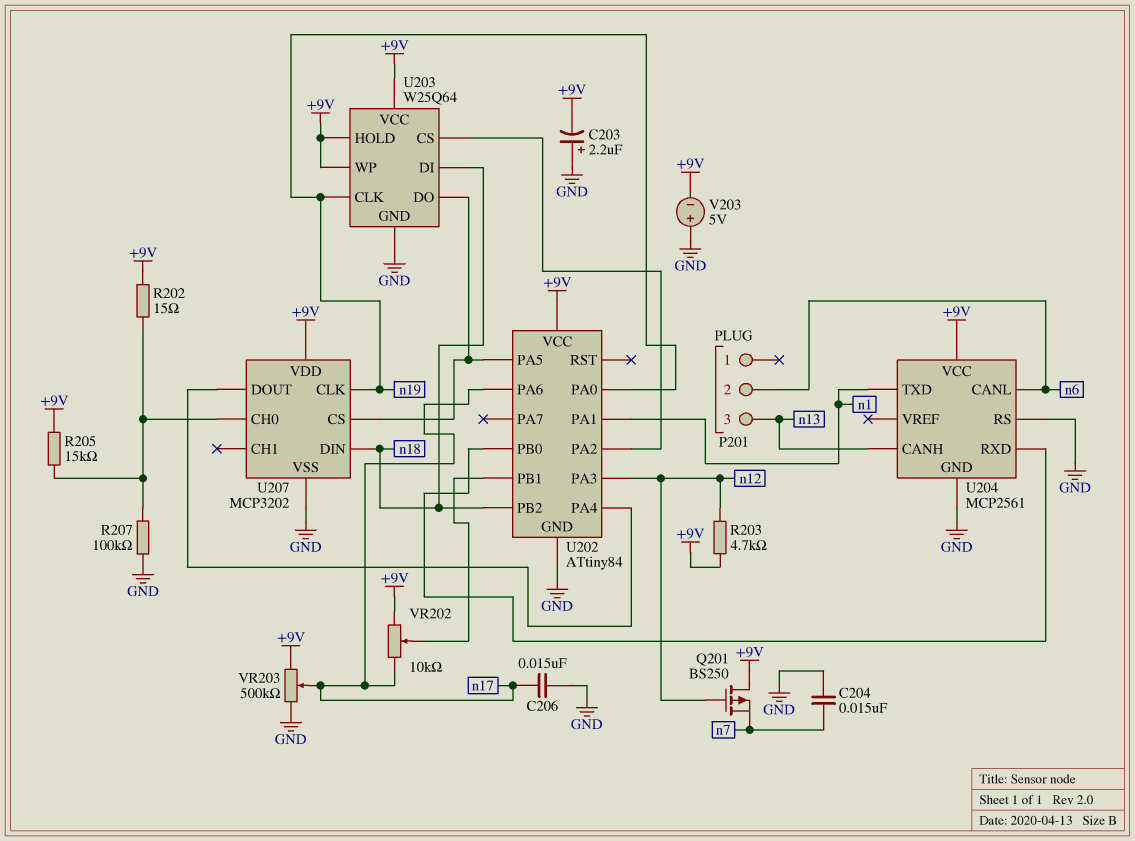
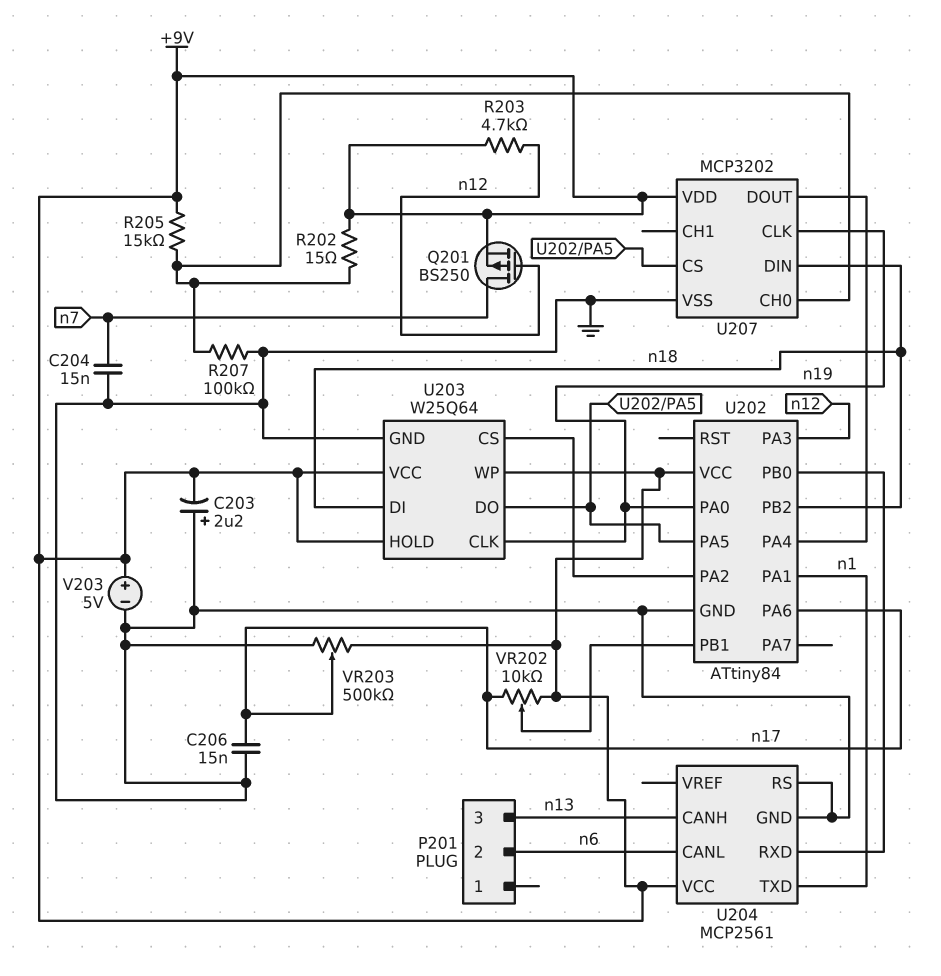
Q201: PMOS BS250 (G n12, D +9V, S n7) -> PMOS BS250 (G n12, D n7, S +9V)
V203: 5V (plus GND, minus +9V) -> 5V (plus +9V, minus GND)

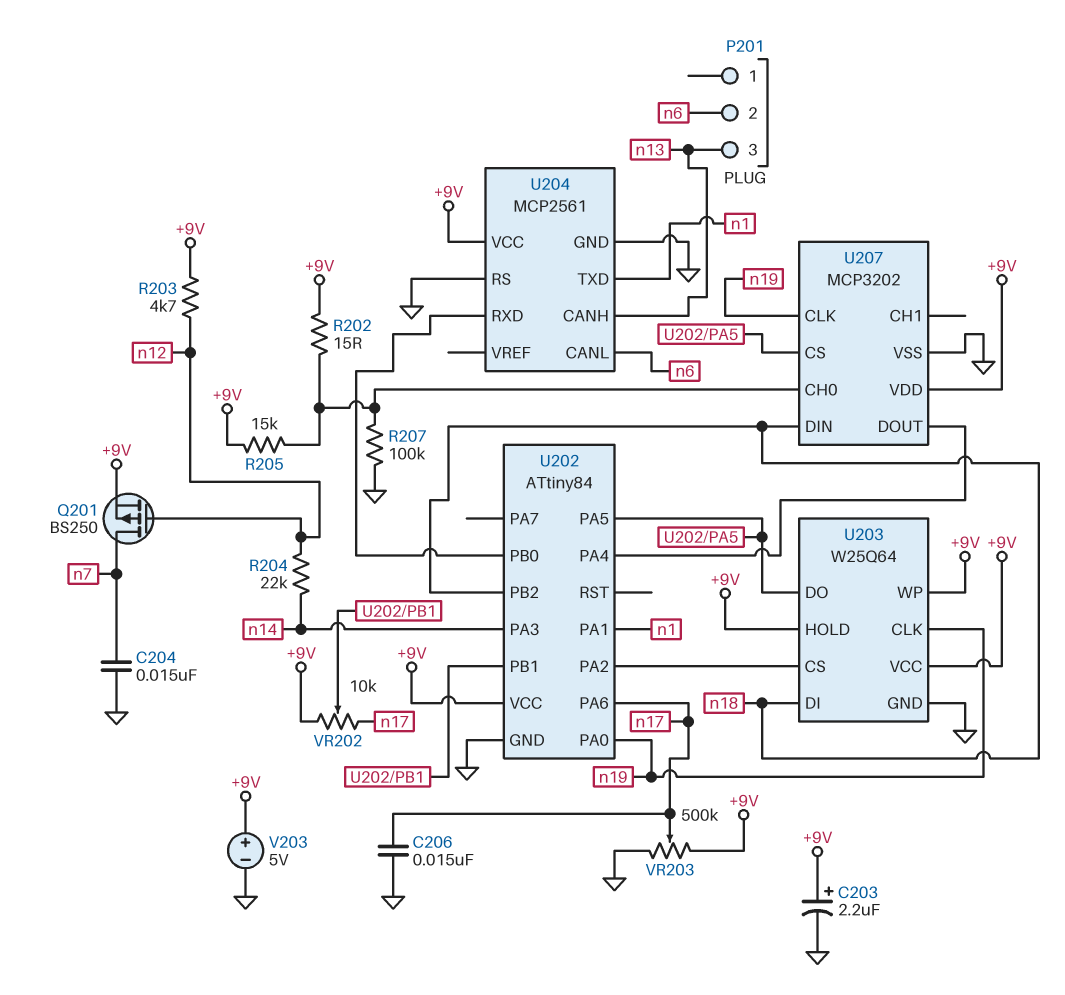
C203: 2.2uF (plus GND, minus +9V) -> 2.2uF (plus +9V, minus GND)
R204: none -> 22k (n12, n14)
U202 pin PA3: n12 -> n14

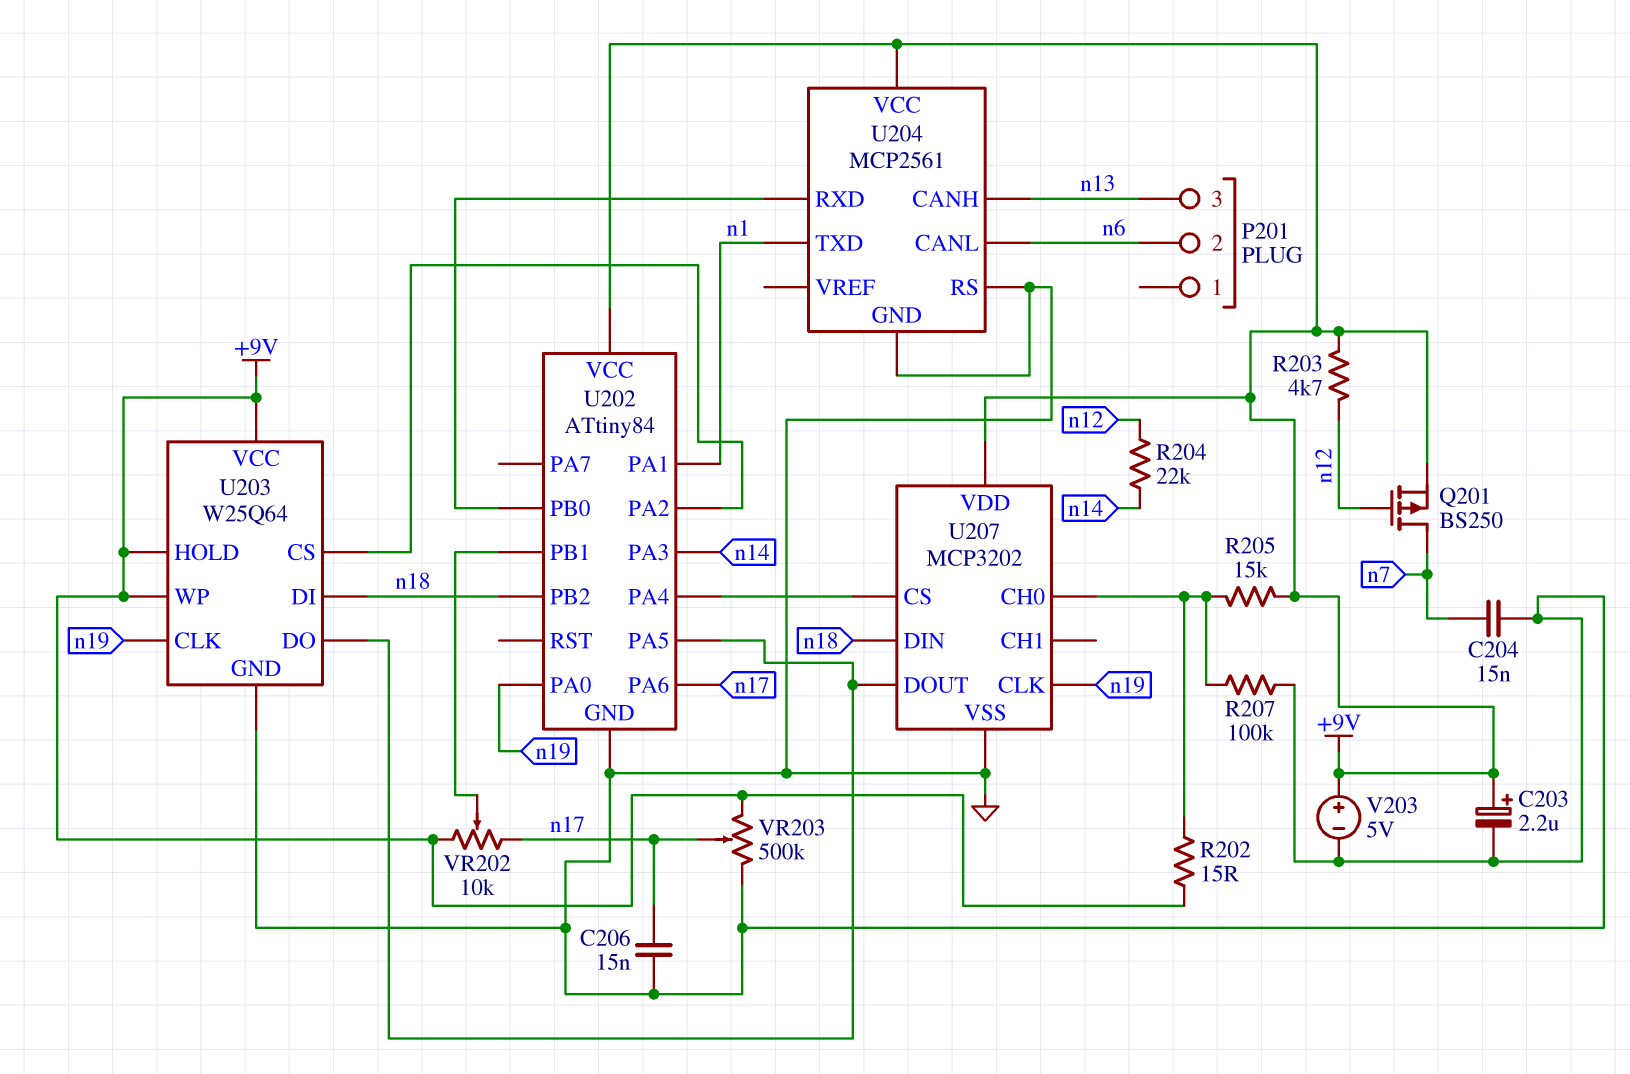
U207 pin CS: U202/PA5 -> U202/PA4
U207 pin DOUT: U202/PA4 -> U202/PA5

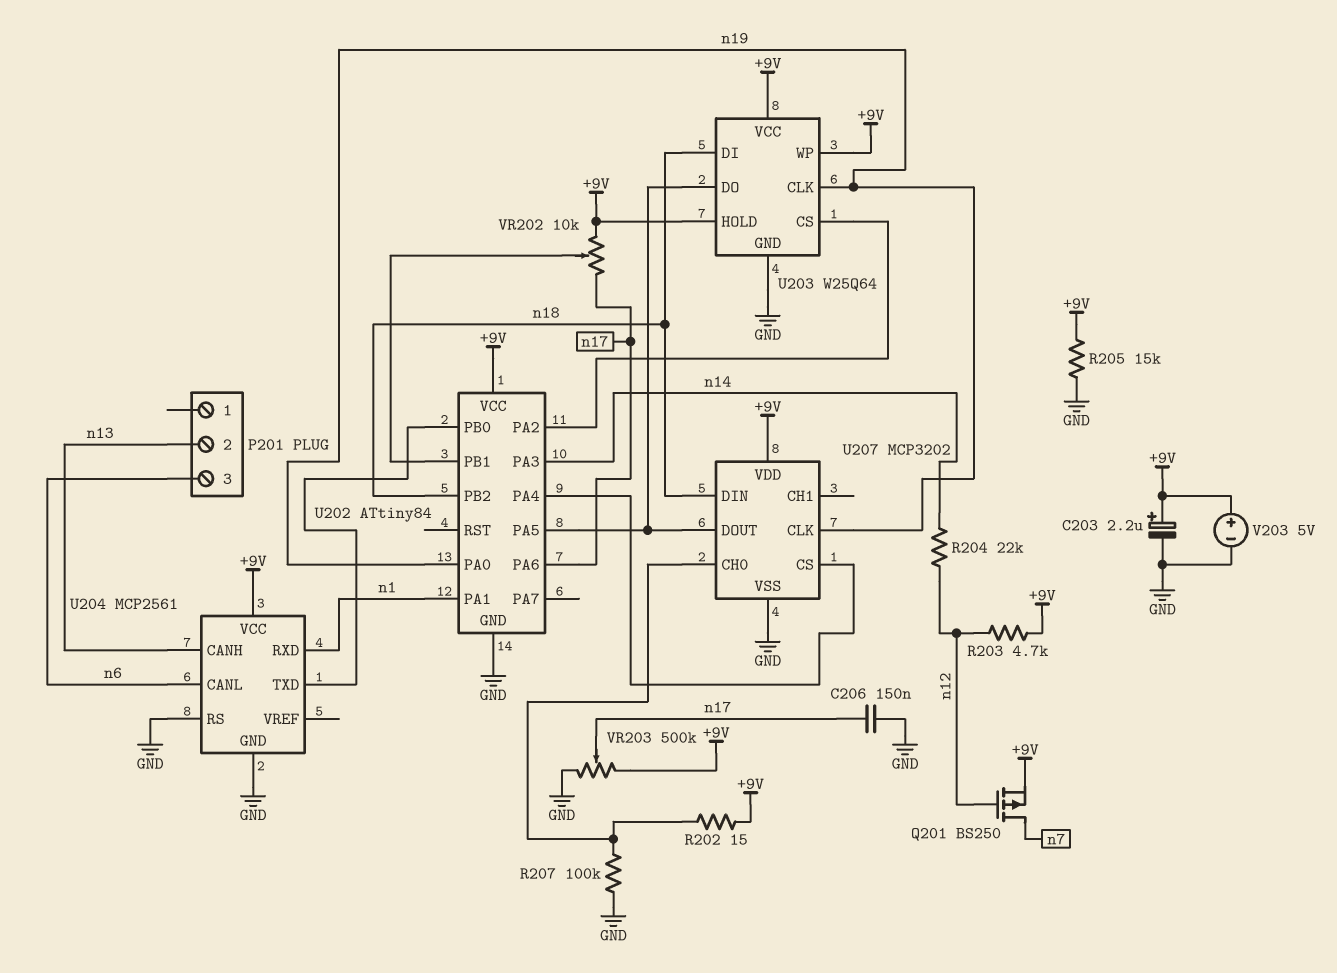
C204: 15nF (GND, n7) -> none
C206: 15nF (GND, n17) -> 150nF (GND, n17)
P201 pin 2: n6 -> n13
P201 pin 3: n13 -> n6
R205: 15k (+9V, U207/CH0) -> 15k (+9V, GND)
U204 pin RXD: U202/PB0 -> n1
U204 pin TXD: n1 -> U202/PB0

